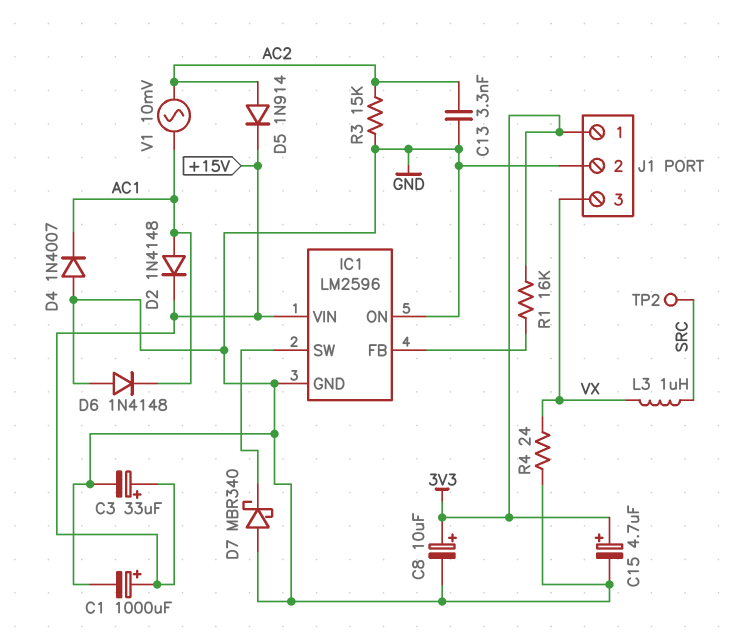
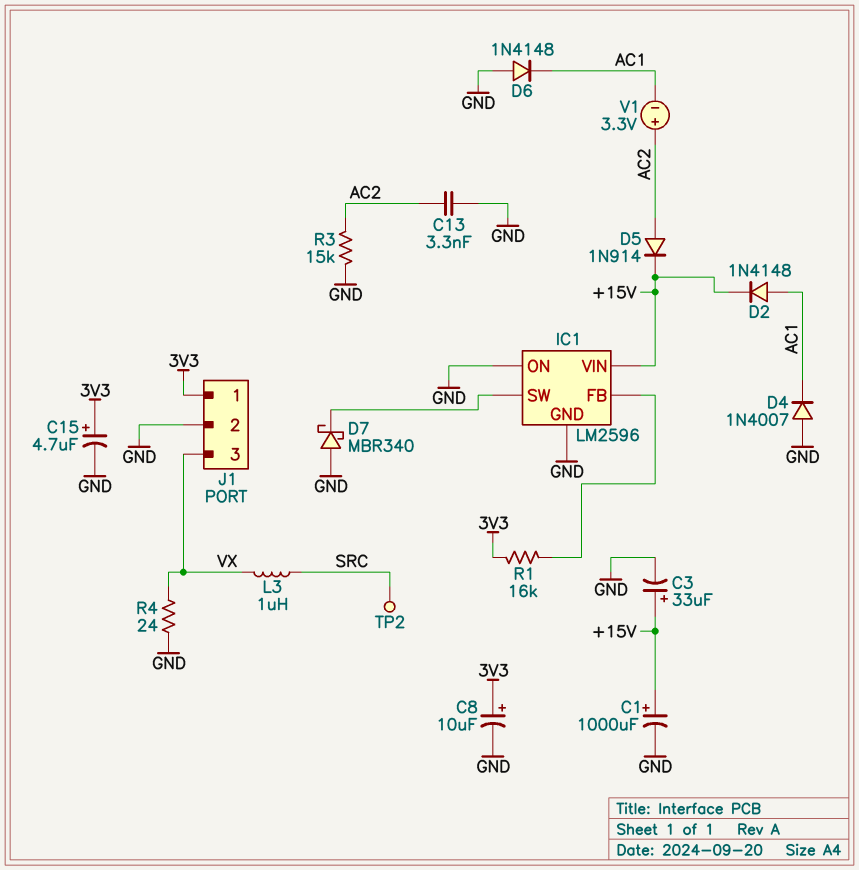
V1: AC 10mV (AC1, AC2) -> 3.3V (plus AC2, minus AC1)

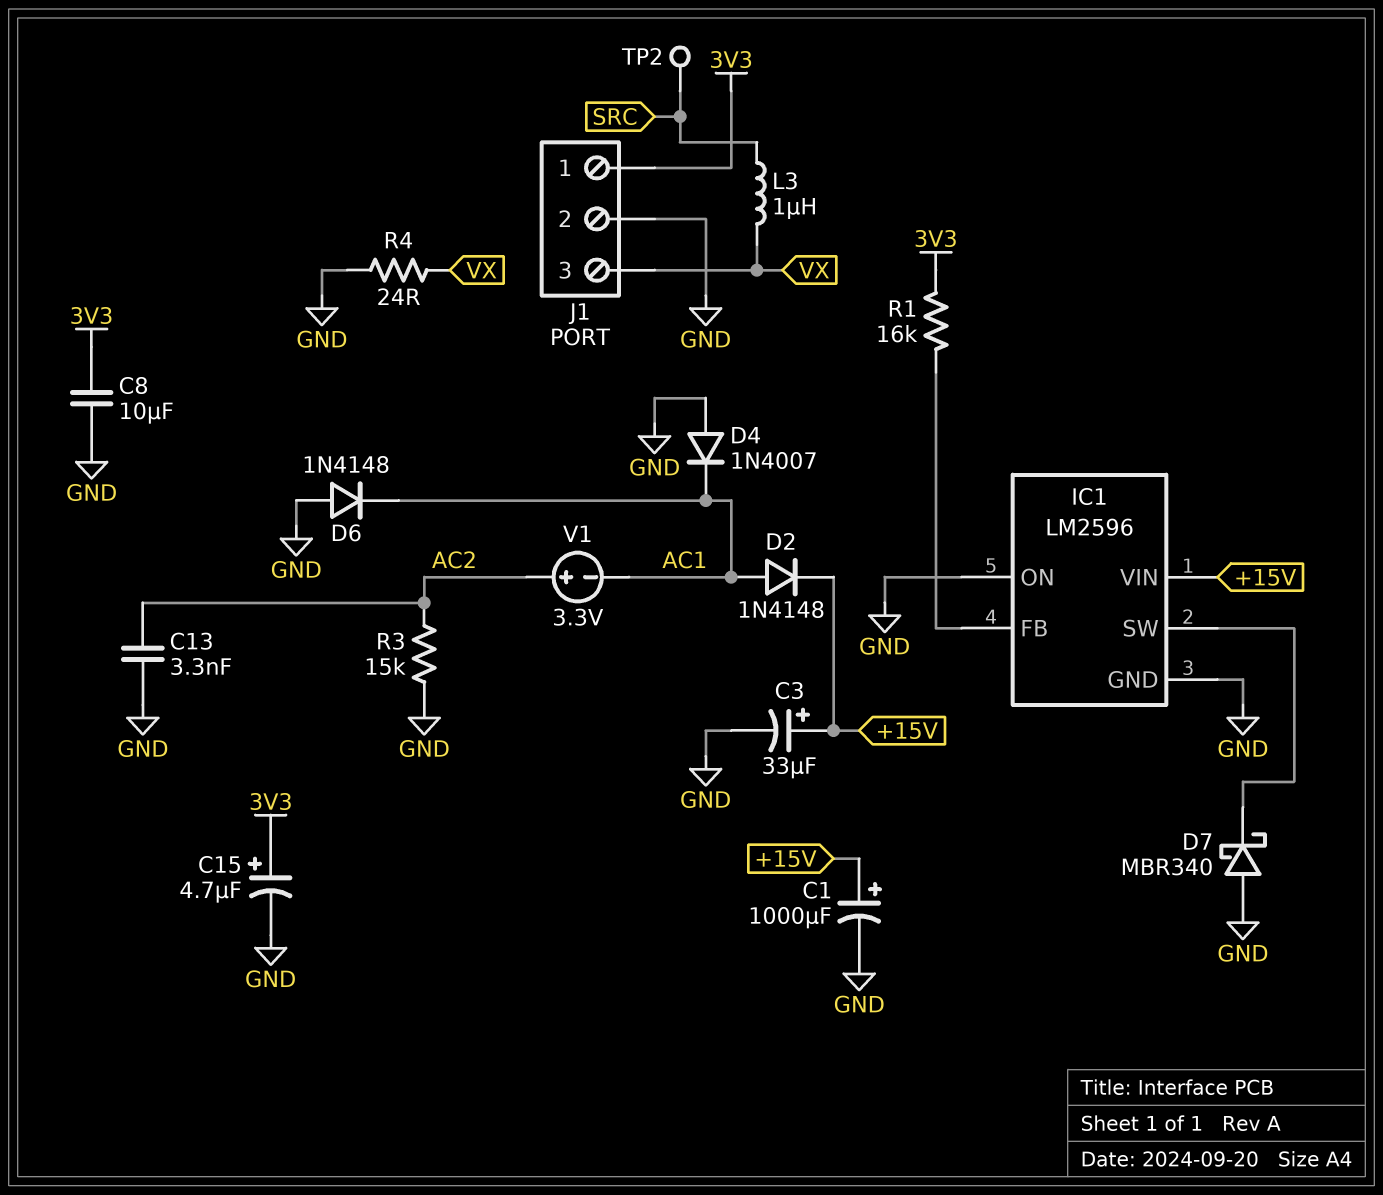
C8: 10uF (plus 3V3, minus GND) -> 10uF (3V3, GND)
D5: diode 1N914 (A AC2, K +15V) -> none

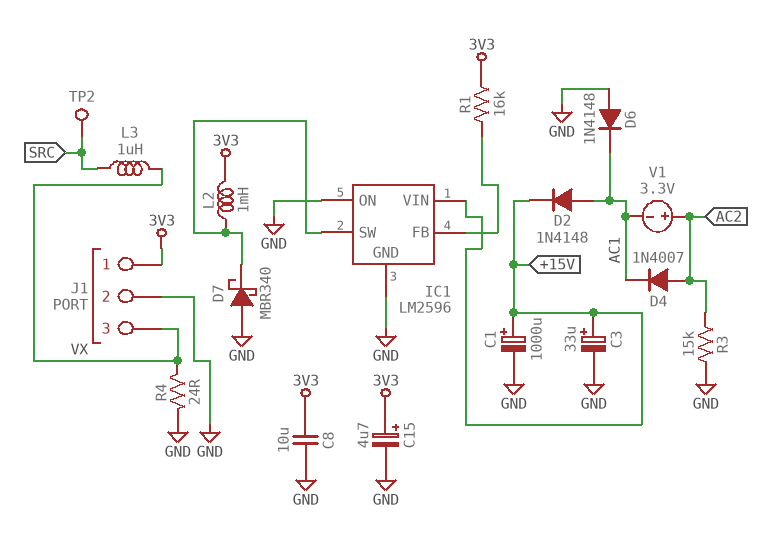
C13: 3.3nF (AC2, GND) -> none
D4: diode 1N4007 (A GND, K AC1) -> diode 1N4007 (A AC2, K AC1)
L2: none -> 1mH (3V3, IC1/SW)

